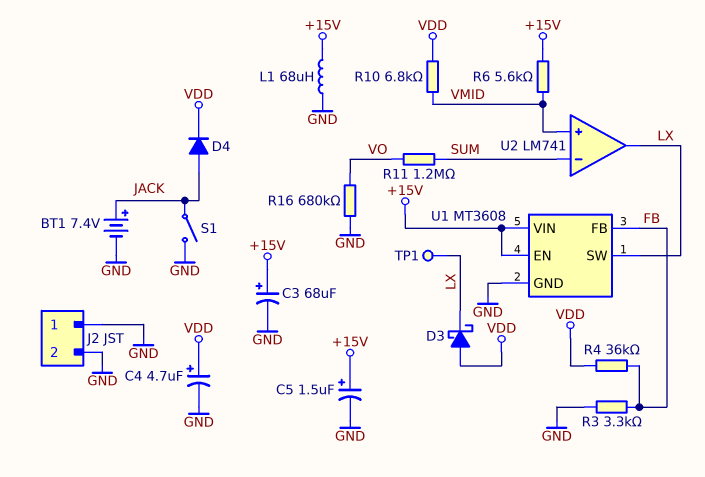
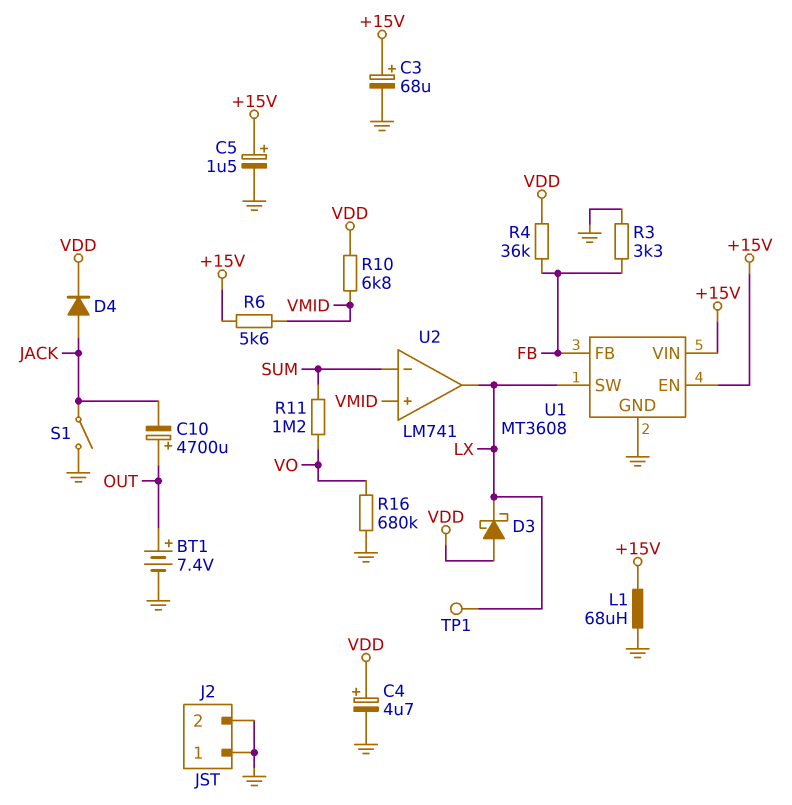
BT1: 7.4V (plus JACK, minus GND) -> 7.4V (plus OUT, minus GND)
C10: none -> 4700uF (plus OUT, minus JACK)

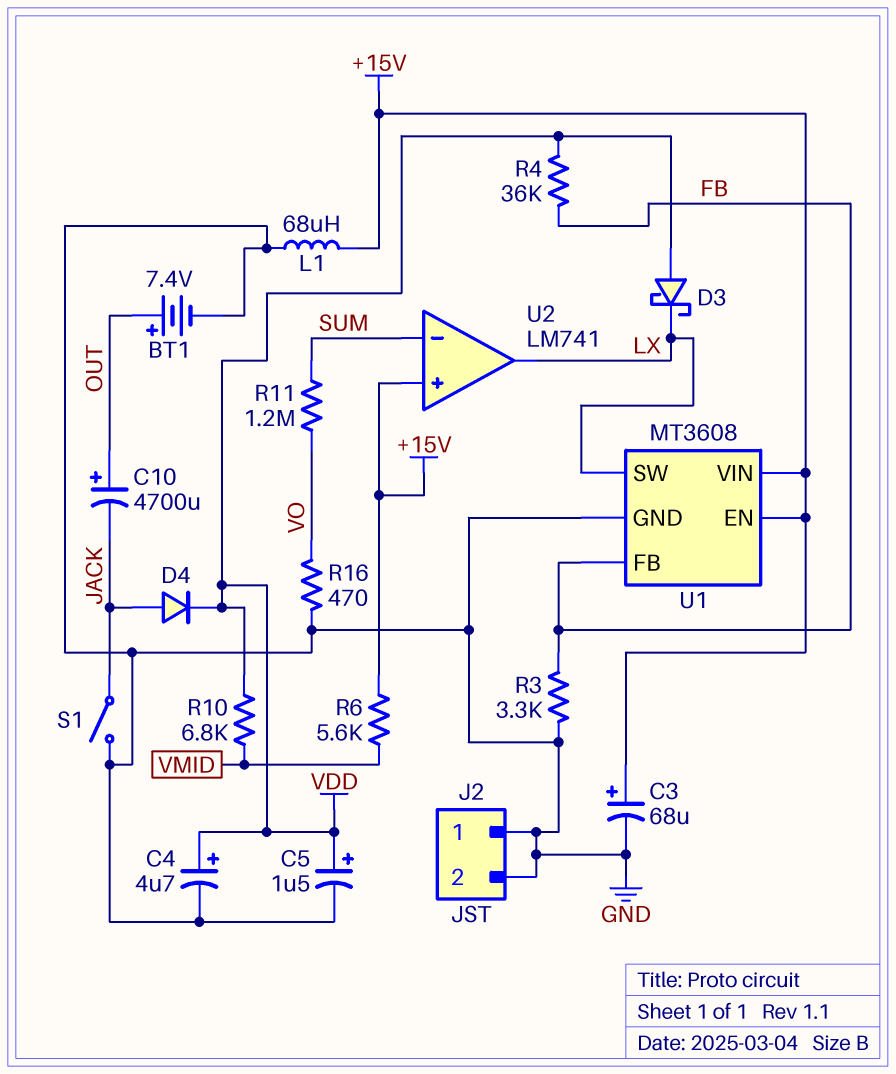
C5: 1.5uF (plus +15V, minus GND) -> 1.5uF (plus VDD, minus GND)
R16: 680k (GND, VO) -> 470 (GND, VO)
TP1: test point (LX) -> none
U2 pin in+: VMID -> +15V

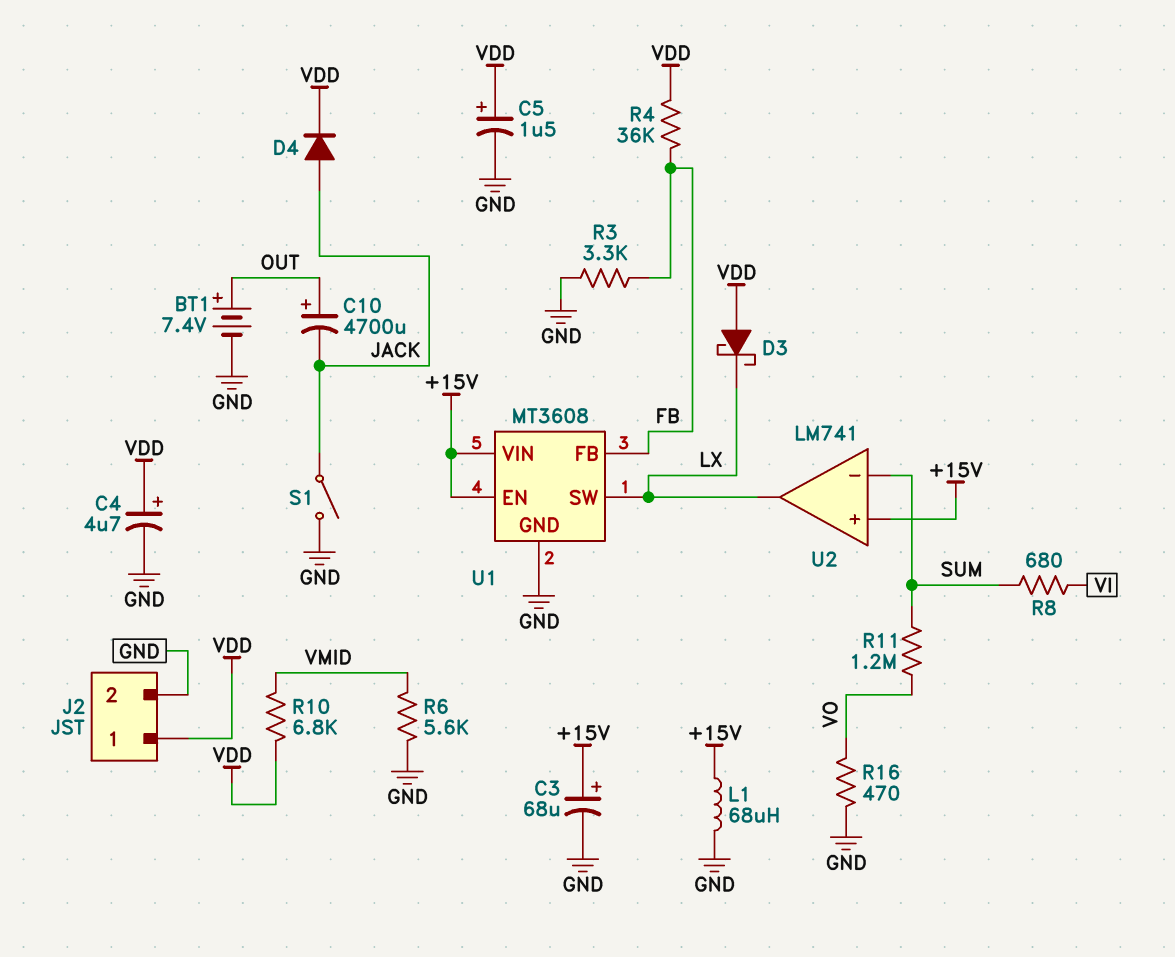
J2 pin 1: GND -> VDD
R6: 5.6k (+15V, VMID) -> 5.6k (GND, VMID)
R8: none -> 680 (SUM, VI)

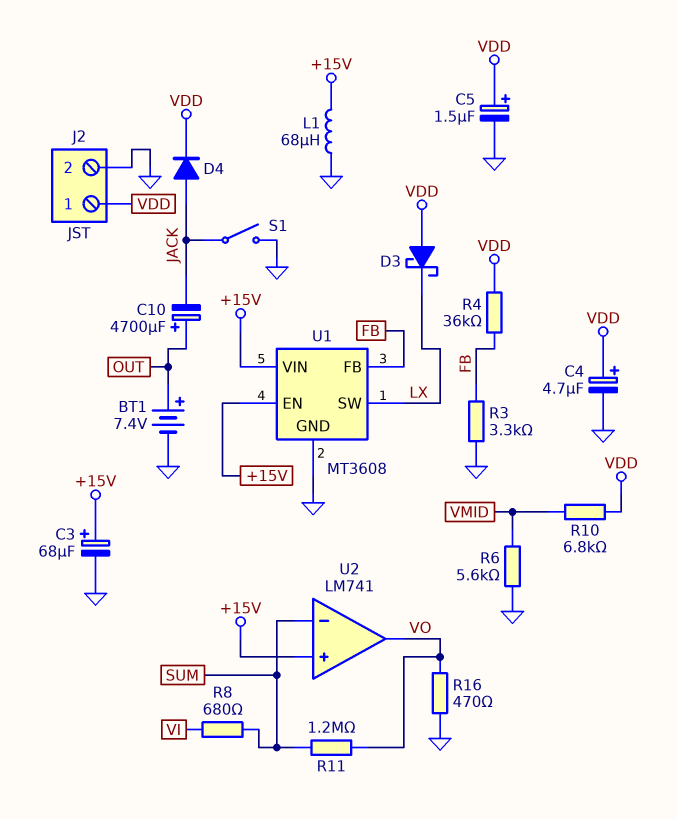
U2 pin out: LX -> VO

